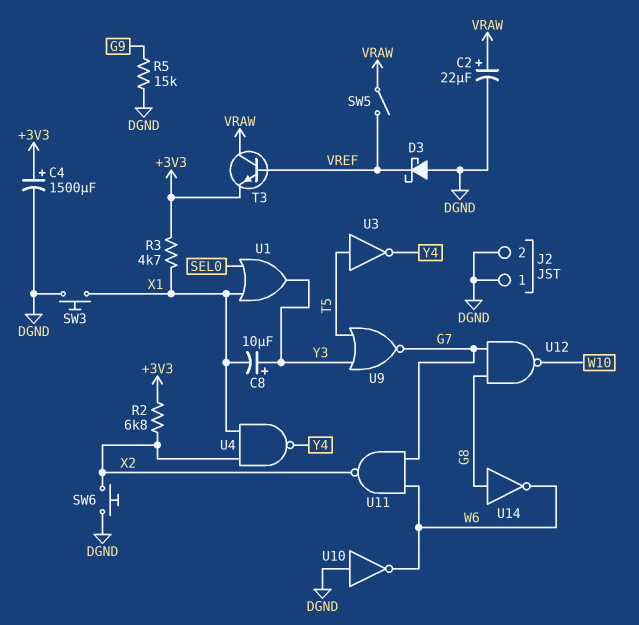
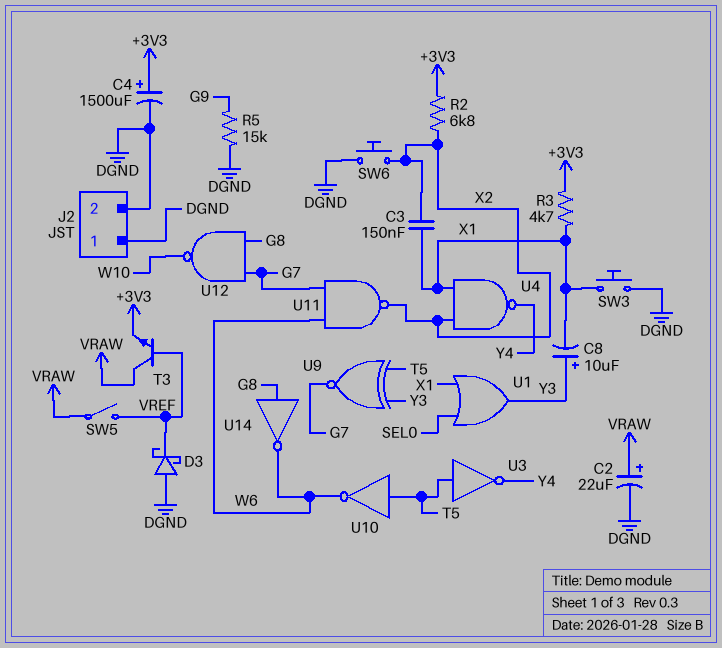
C3: none -> 150nF (X1, X2)
U9: NOR (in T5, in Y3, out G7) -> XNOR (in T5, in Y3, out G7)
U10: NOT (in DGND, out W6) -> NOT (in T5, out W6)

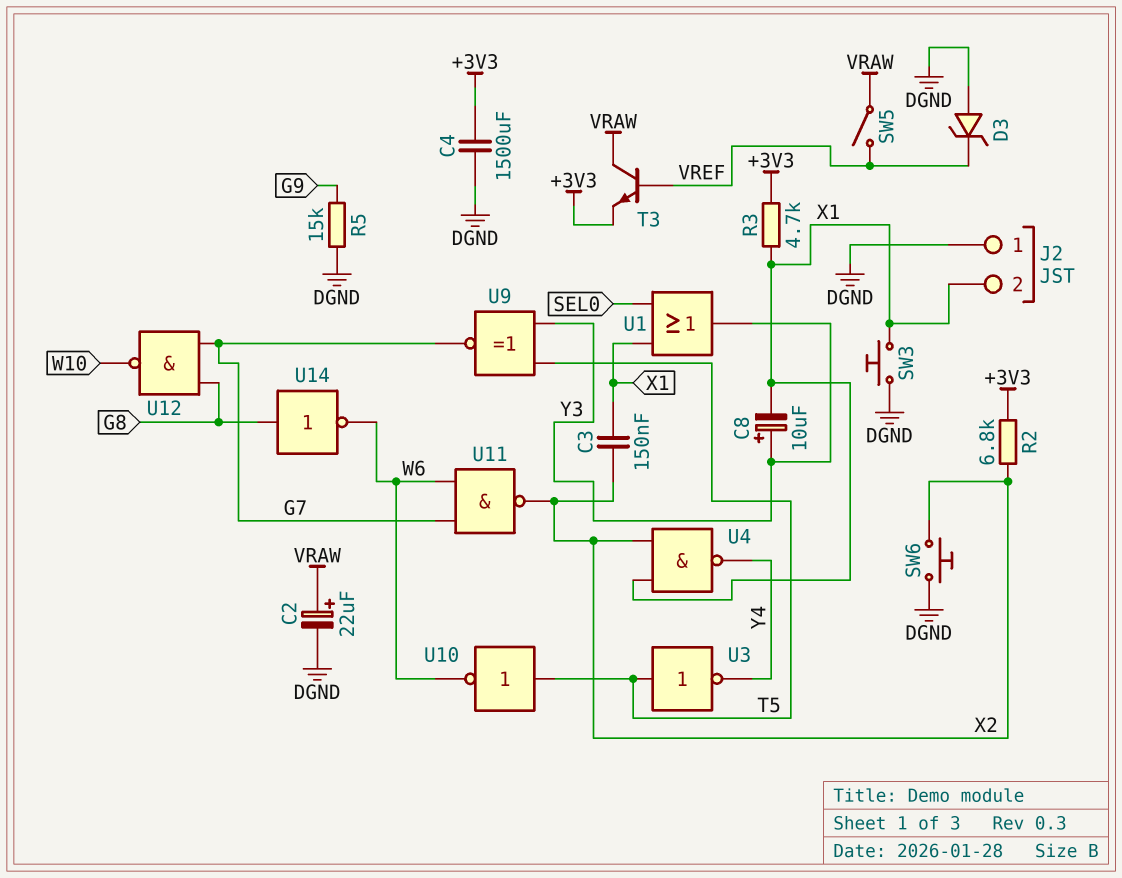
C4: 1500uF (plus +3V3, minus DGND) -> 1500uF (+3V3, DGND)
D3: schottky (A DGND, K VREF) -> zener (A DGND, K VREF)
J2 pin 2: DGND -> X1

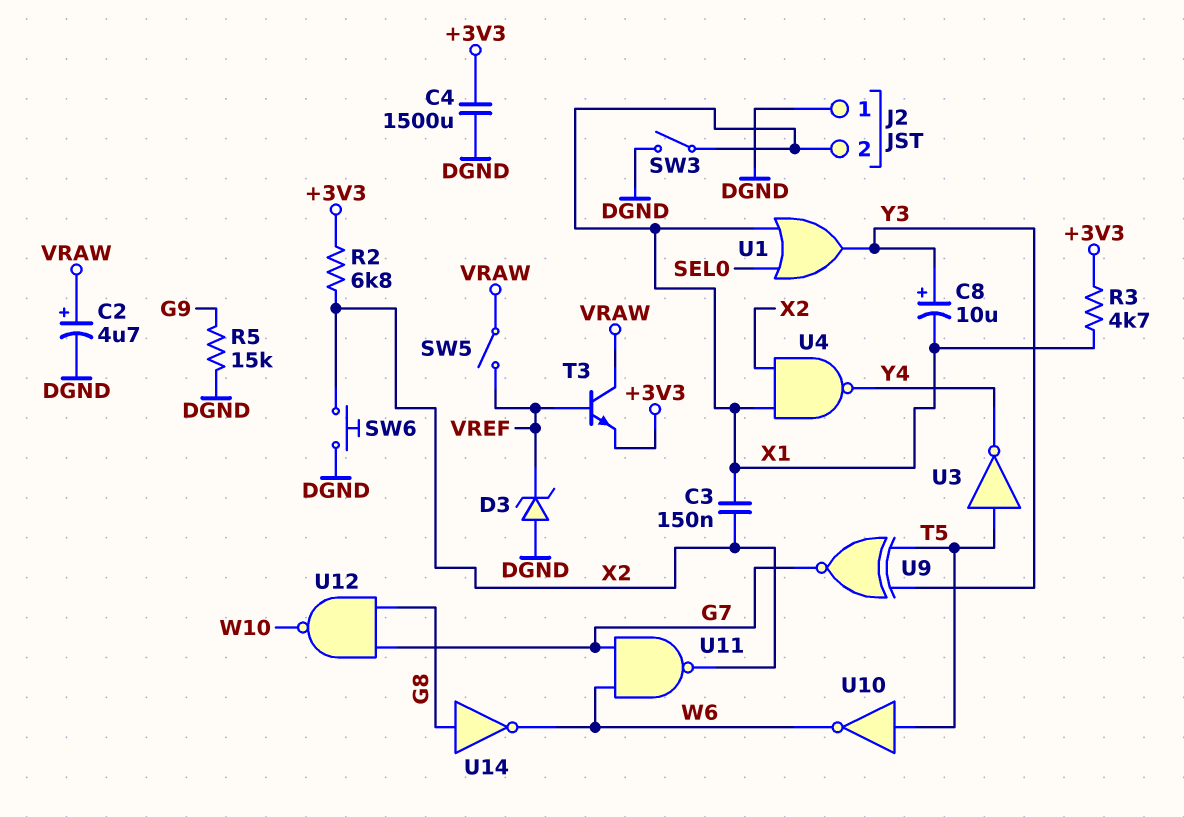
C2: 22uF (plus VRAW, minus DGND) -> 4.7uF (plus VRAW, minus DGND)
SW3: button (DGND, X1) -> switch (DGND, X1)

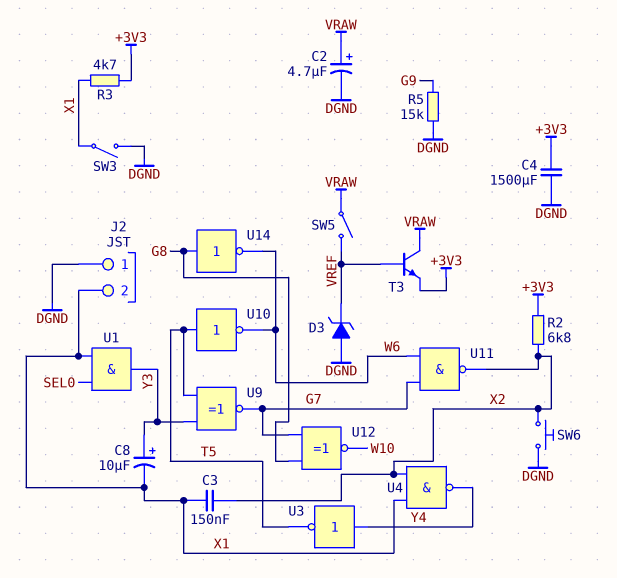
U1: OR (in SEL0, in X1, out Y3) -> AND (in SEL0, in X1, out Y3)
U3: NOT (in T5, out Y4) -> NOT (in Y4, out T5)
U12: NAND (in G7, in G8, out W10) -> XNOR (in G7, in G8, out W10)

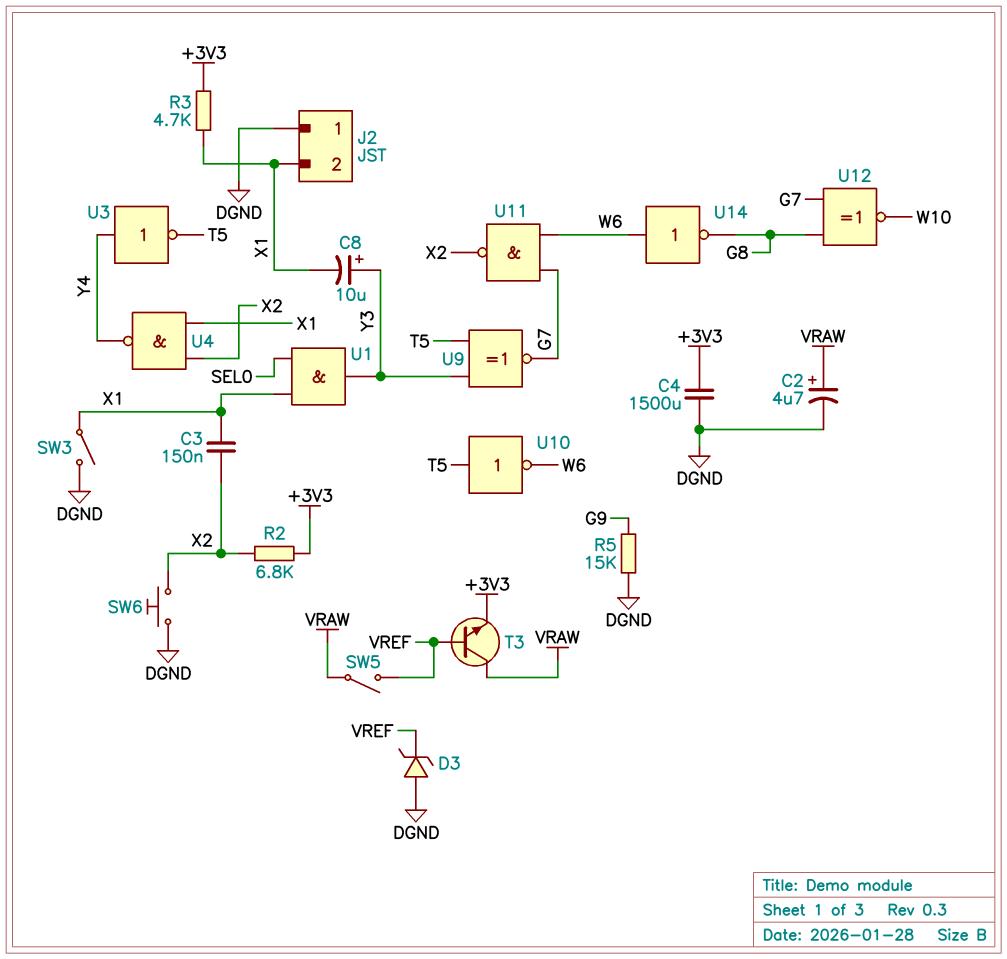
U14: NOT (in G8, out W6) -> NOT (in W6, out G8)

